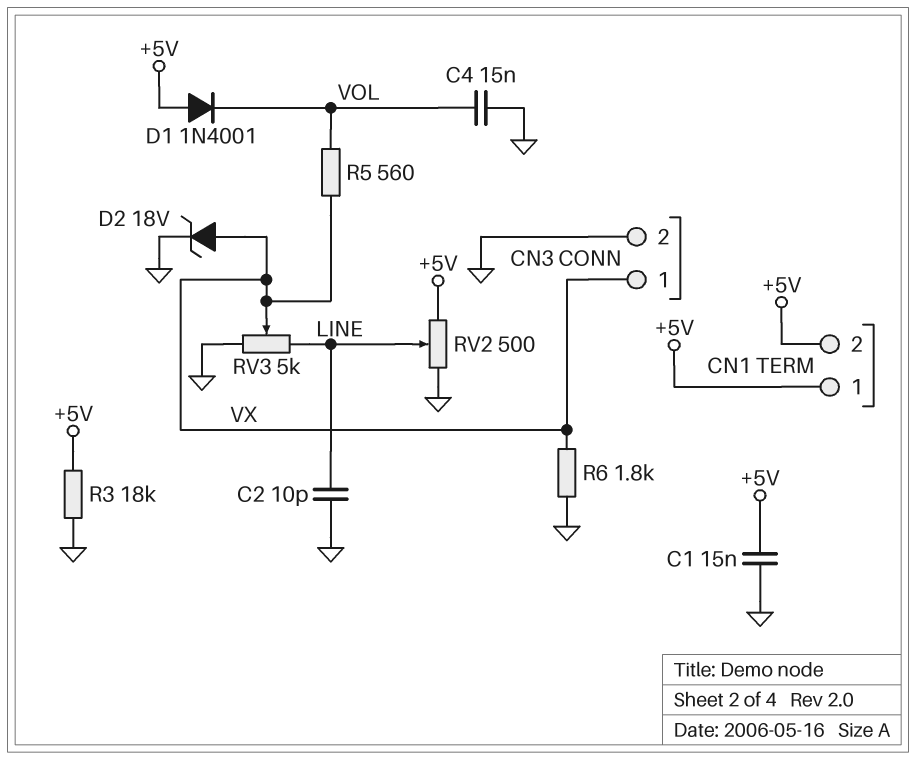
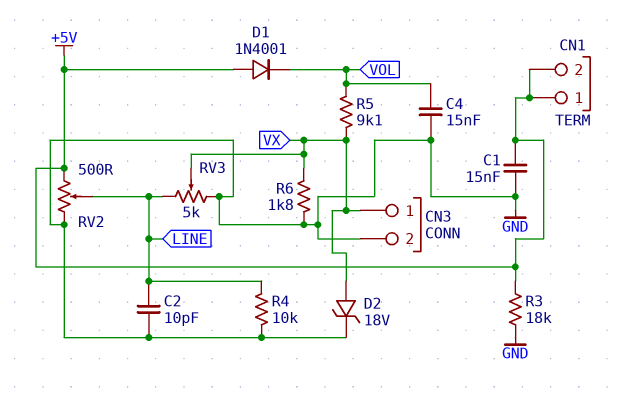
R4: none -> 10k (GND, LINE)
R5: 560 (VOL, VX) -> 9.1k (VOL, VX)

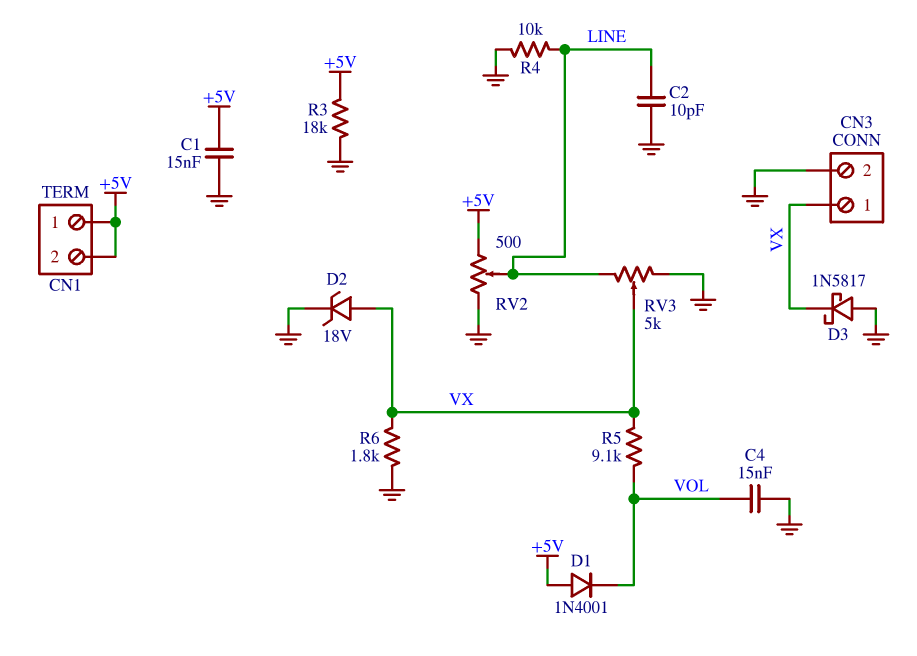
D3: none -> schottky 1N5817 (A GND, K VX)

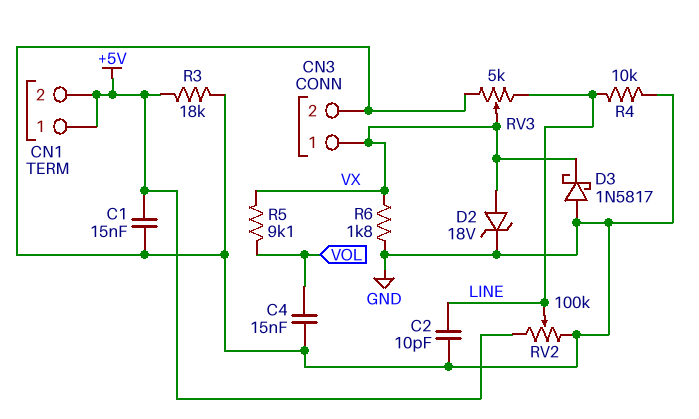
D1: diode 1N4001 (A +5V, K VOL) -> none
RV2: 500 (+5V, GND, wiper LINE) -> 100k (+5V, GND, wiper LINE)

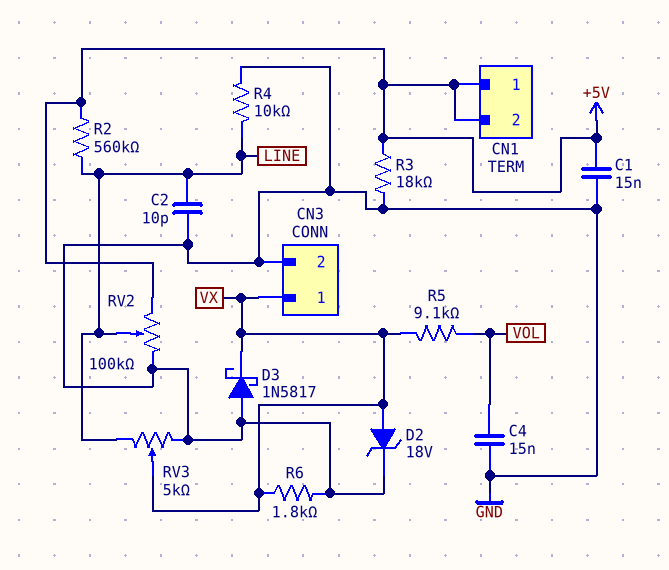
R2: none -> 560k (+5V, LINE)

